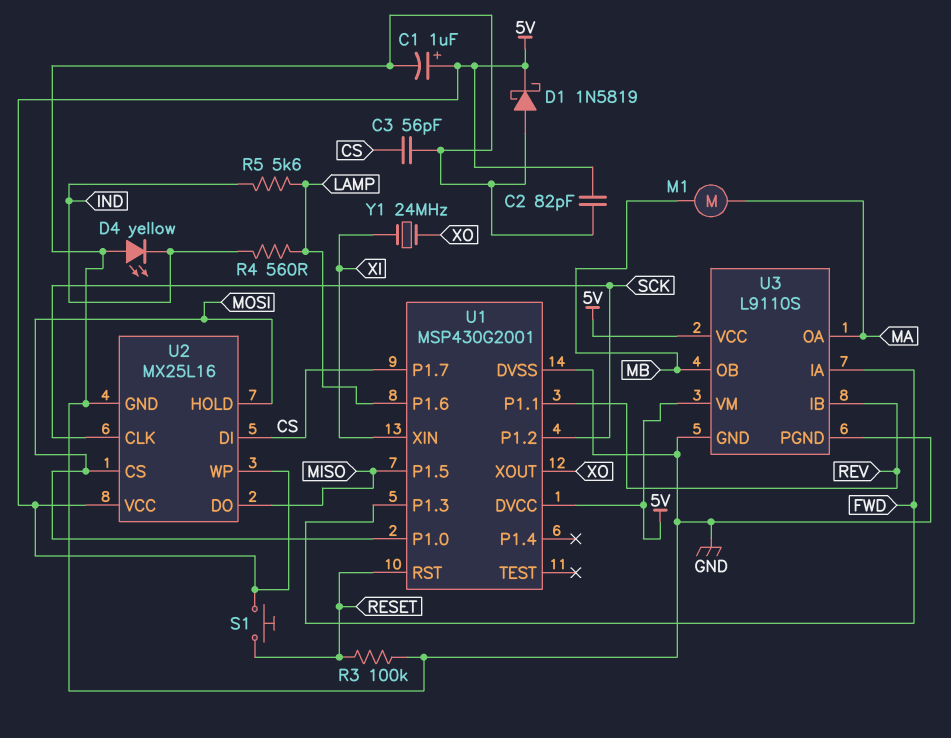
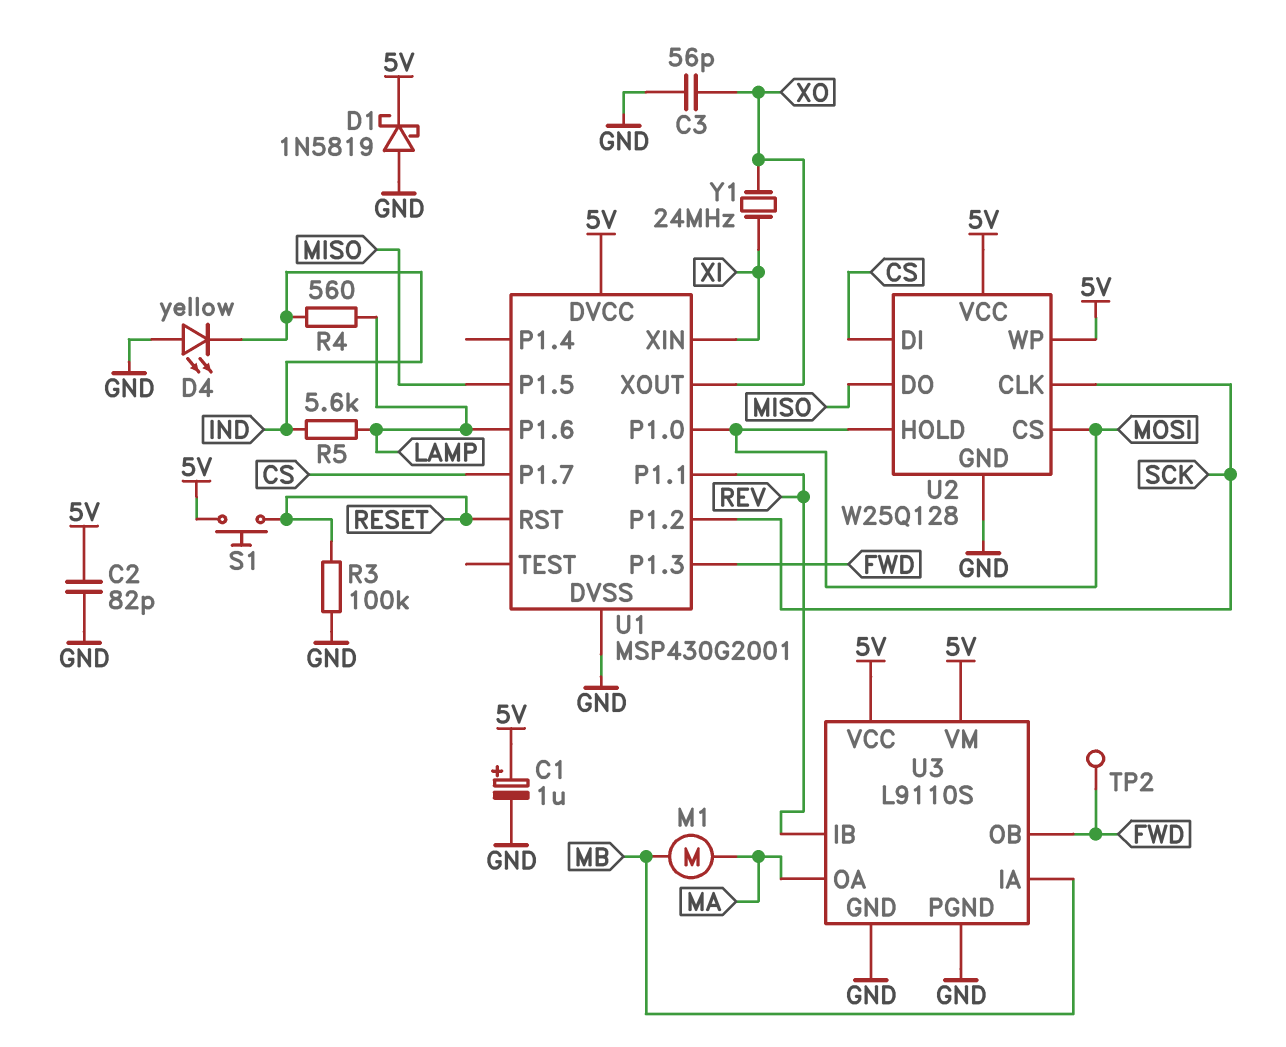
C3: 56pF (CS, GND) -> 56pF (GND, XO)
TP2: none -> test point (FWD)
U2: MX25L16 -> W25Q128
U3 pin IA: FWD -> MB
U3 pin OB: MB -> FWD

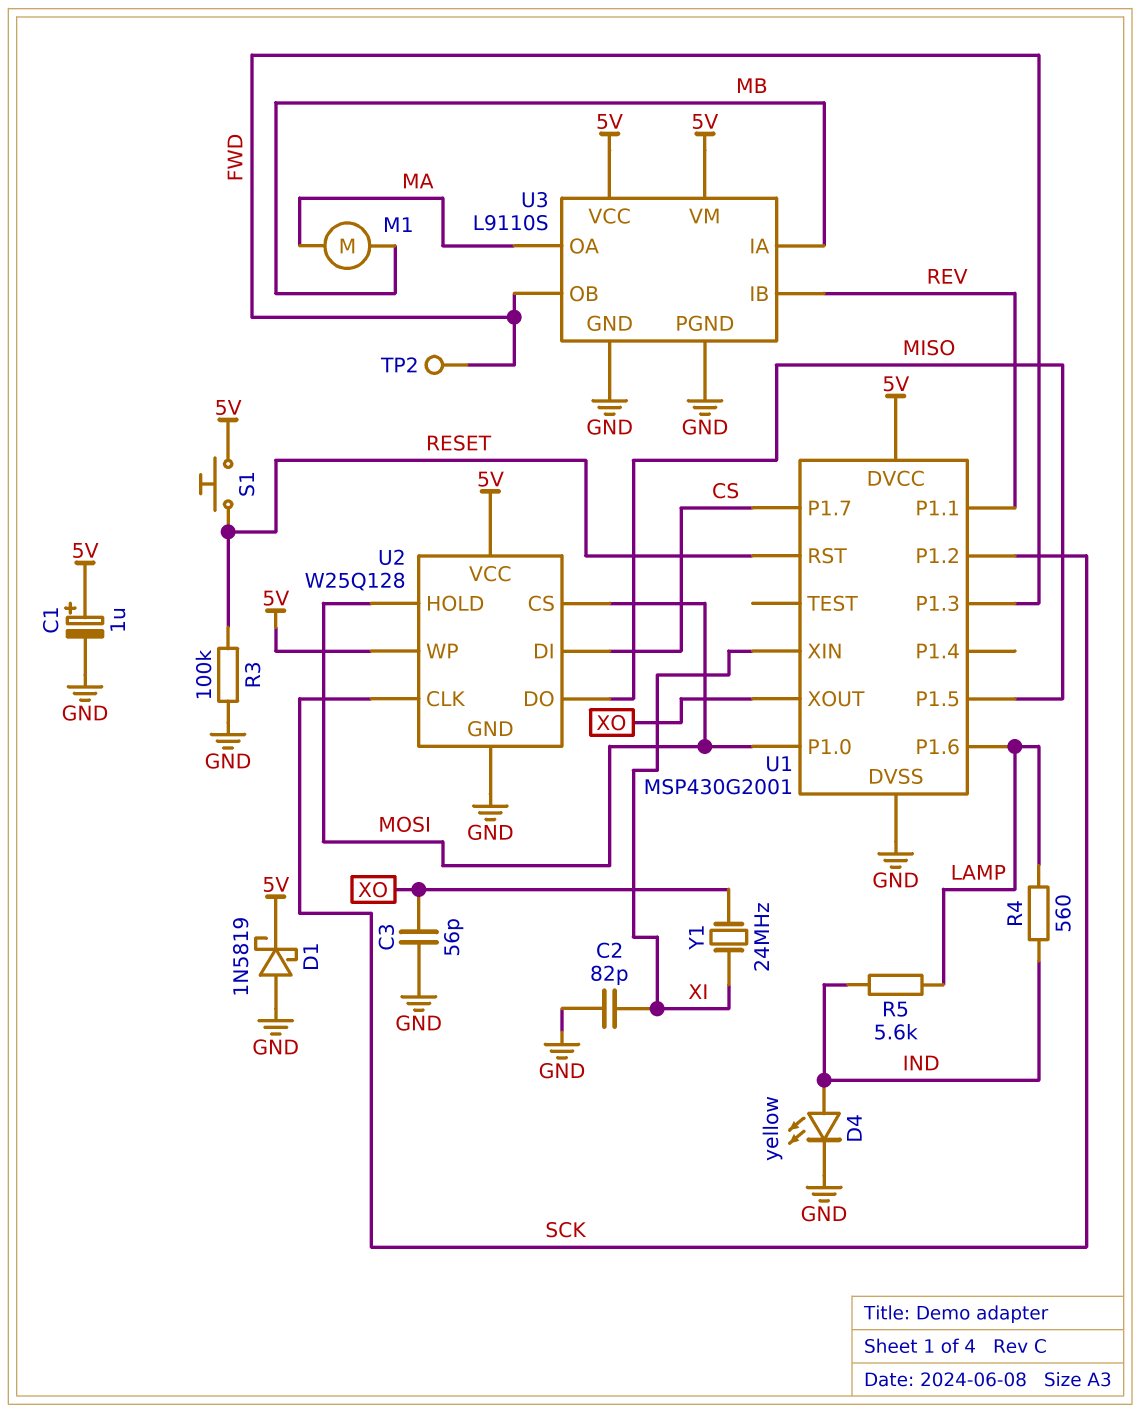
C2: 82pF (5V, GND) -> 82pF (GND, XI)
D4: LED yellow (A GND, K IND) -> LED yellow (A IND, K GND)

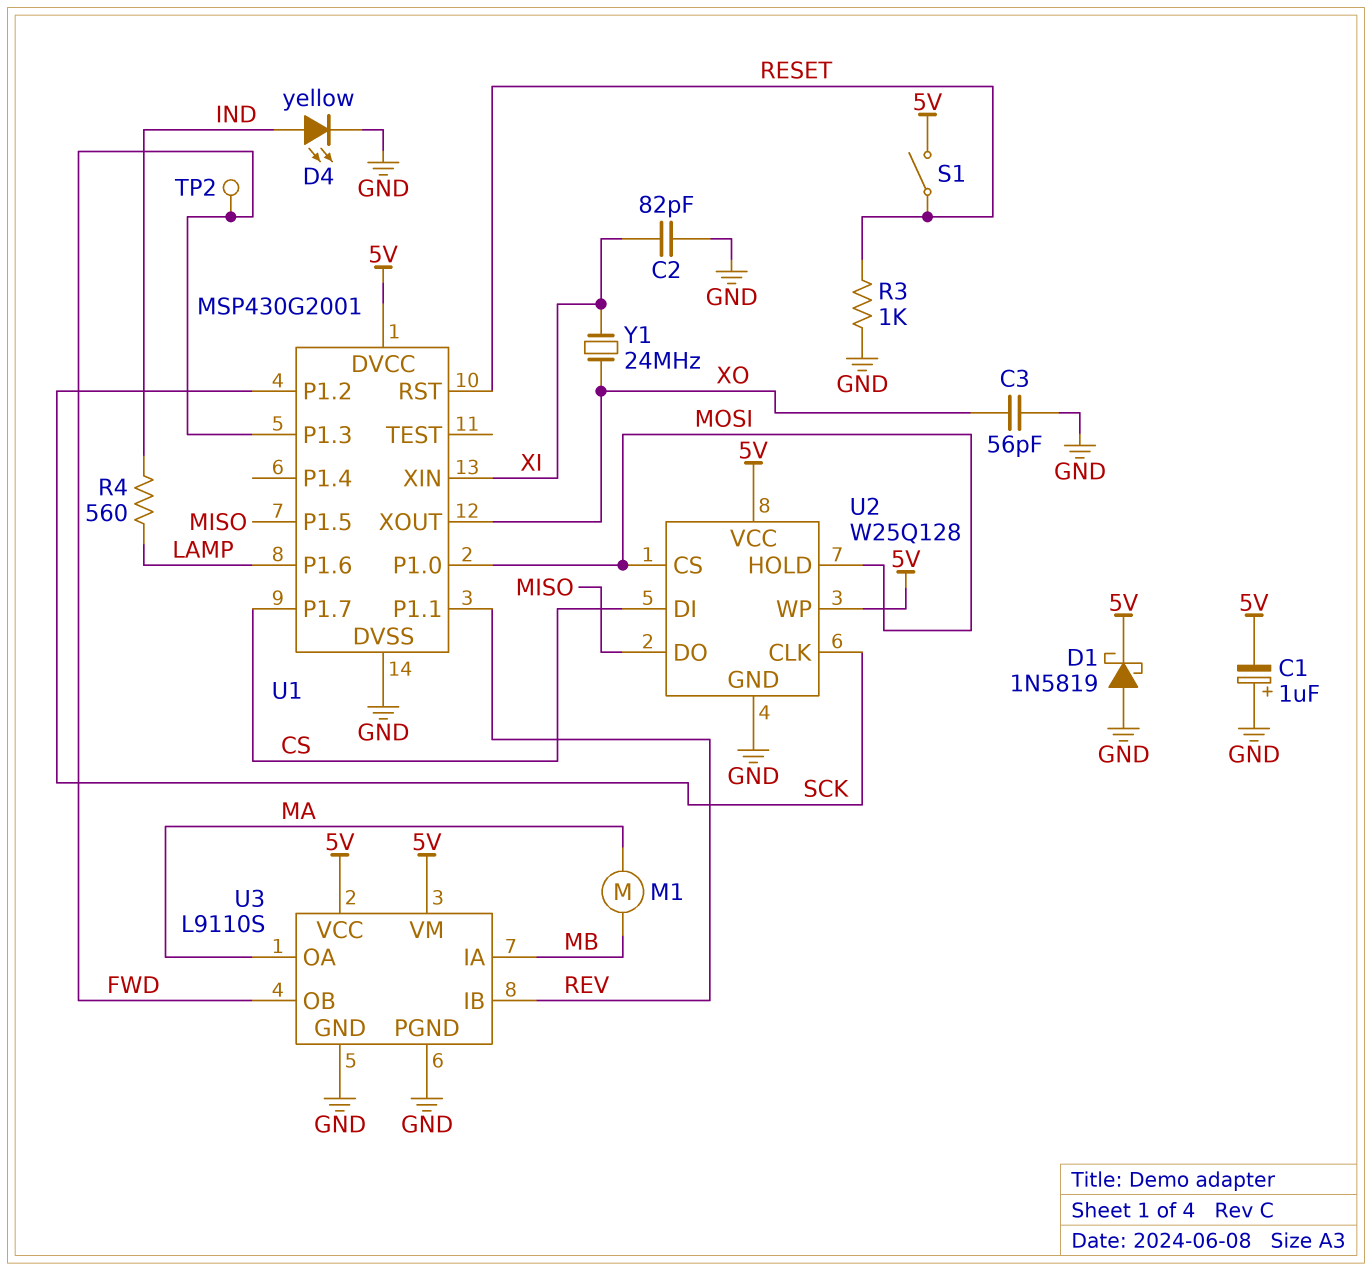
C1: 1uF (plus 5V, minus GND) -> 1uF (plus GND, minus 5V)
R3: 100k (GND, RESET) -> 1k (GND, RESET)
R5: 5.6k (IND, LAMP) -> none
S1: button (5V, RESET) -> switch (5V, RESET)

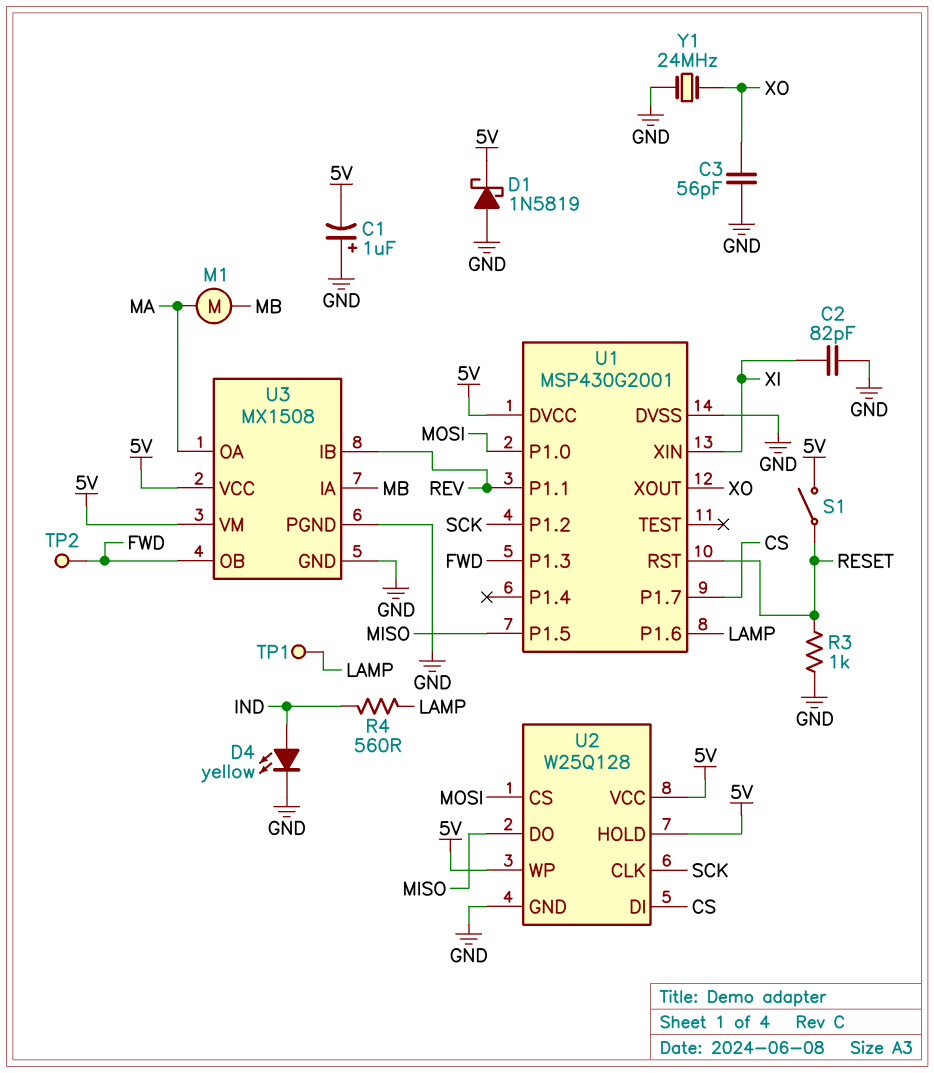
TP1: none -> test point (LAMP)
U2 pin HOLD: MOSI -> 5V
U3: L9110S -> MX1508
Y1: 24MHz (XI, XO) -> 24MHz (GND, XO)

